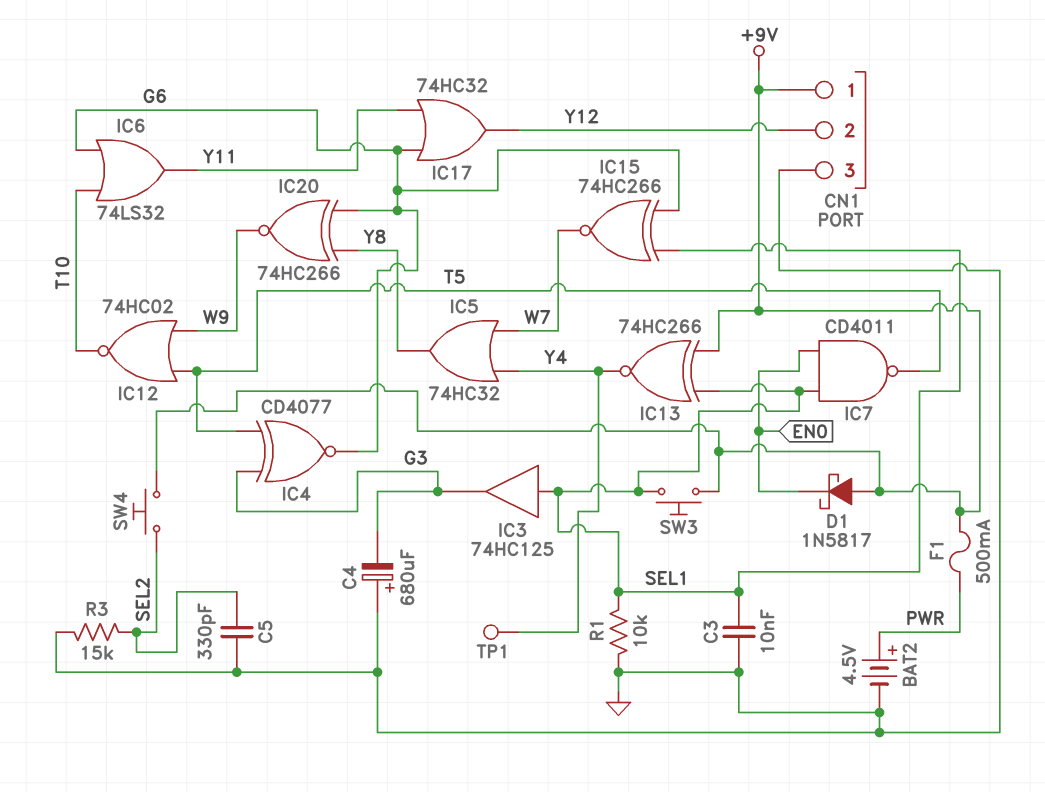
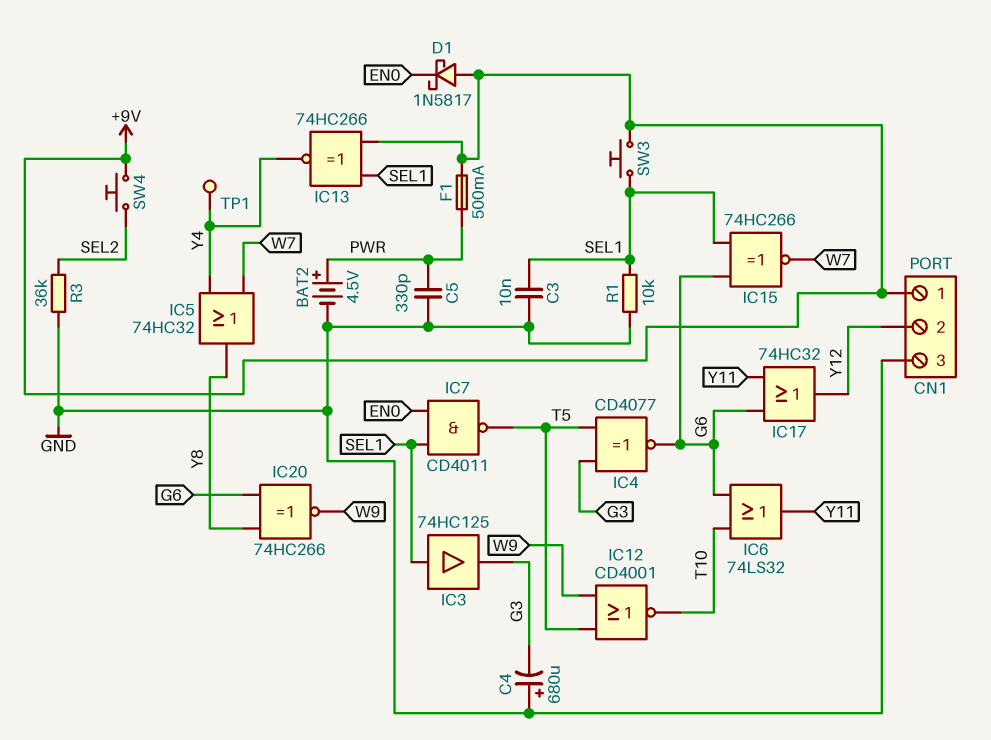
C5: 330pF (GND, SEL2) -> 330pF (GND, PWR)
IC12: NOR 74HC02 (in T5, in W9, out T10) -> NOR CD4001 (in T5, in W9, out T10)
R3: 15k (GND, SEL2) -> 36k (GND, SEL2)

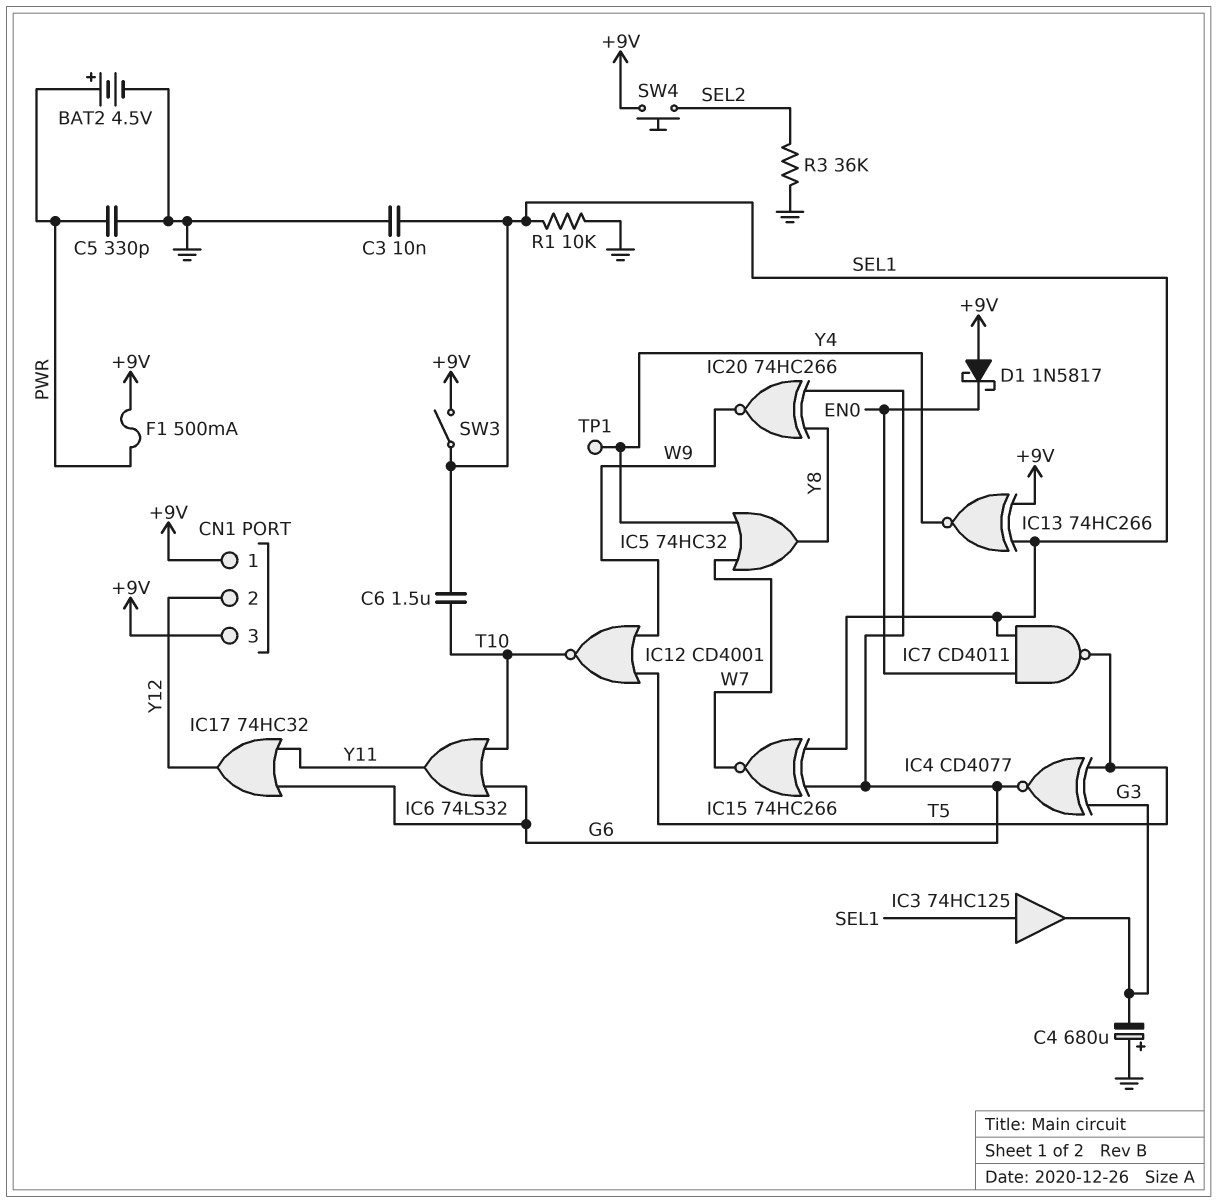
C6: none -> 1.5uF (SEL1, T10)
CN1 pin 3: GND -> +9V
SW3: button (+9V, SEL1) -> switch (+9V, SEL1)

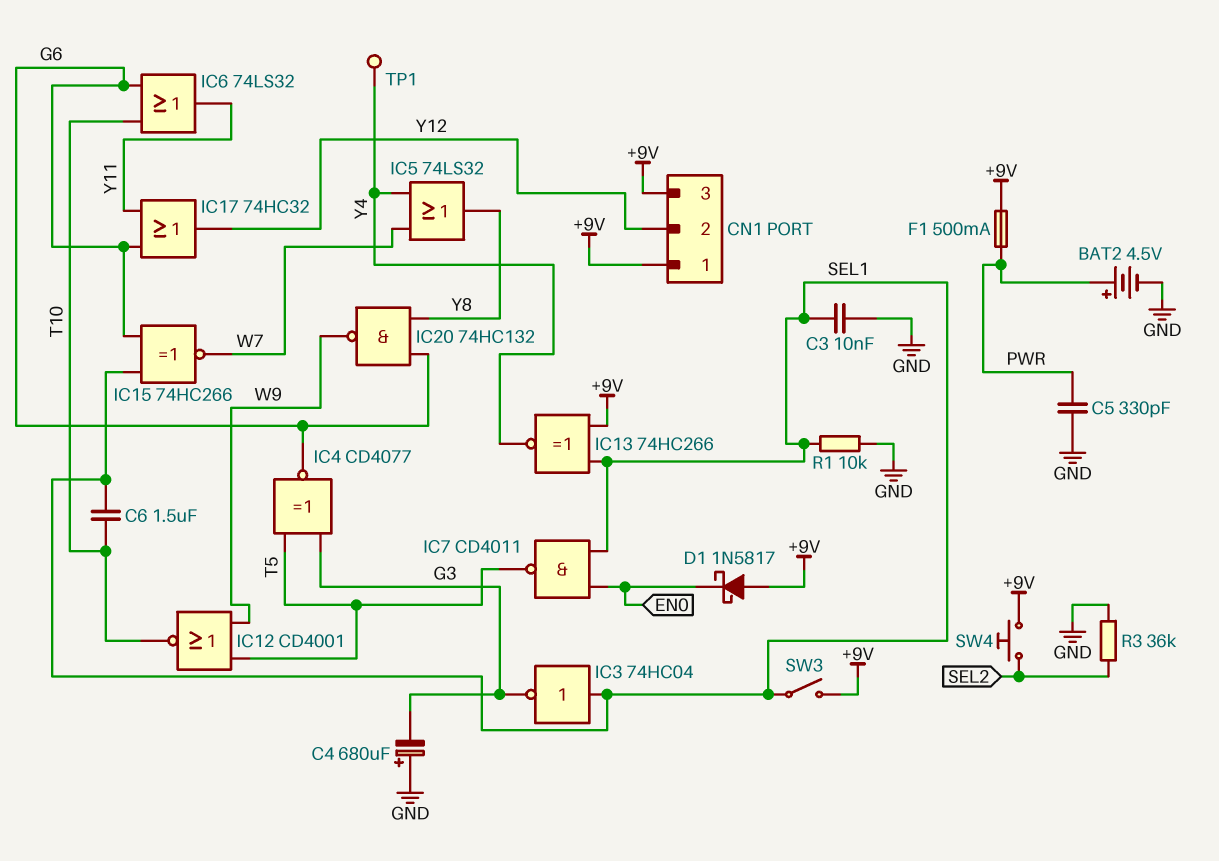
IC3: buffer 74HC125 (in SEL1, out G3) -> NOT 74HC04 (in SEL1, out G3)
IC5: OR 74HC32 (in W7, in Y4, out Y8) -> OR 74LS32 (in W7, in Y4, out Y8)
IC20: XNOR 74HC266 (in G6, in Y8, out W9) -> NAND 74HC132 (in G6, in Y8, out W9)

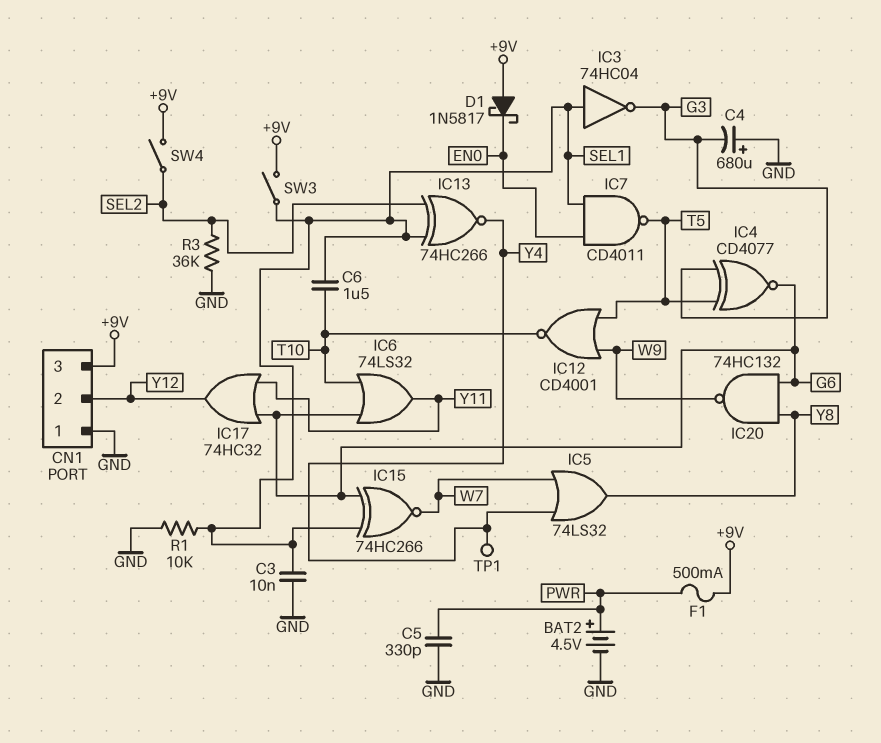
CN1 pin 1: +9V -> GND
IC13: XNOR 74HC266 (in +9V, in SEL1, out Y4) -> XNOR 74HC266 (in SEL1, in SEL2, out Y4)
SW4: button (+9V, SEL2) -> switch (+9V, SEL2)

